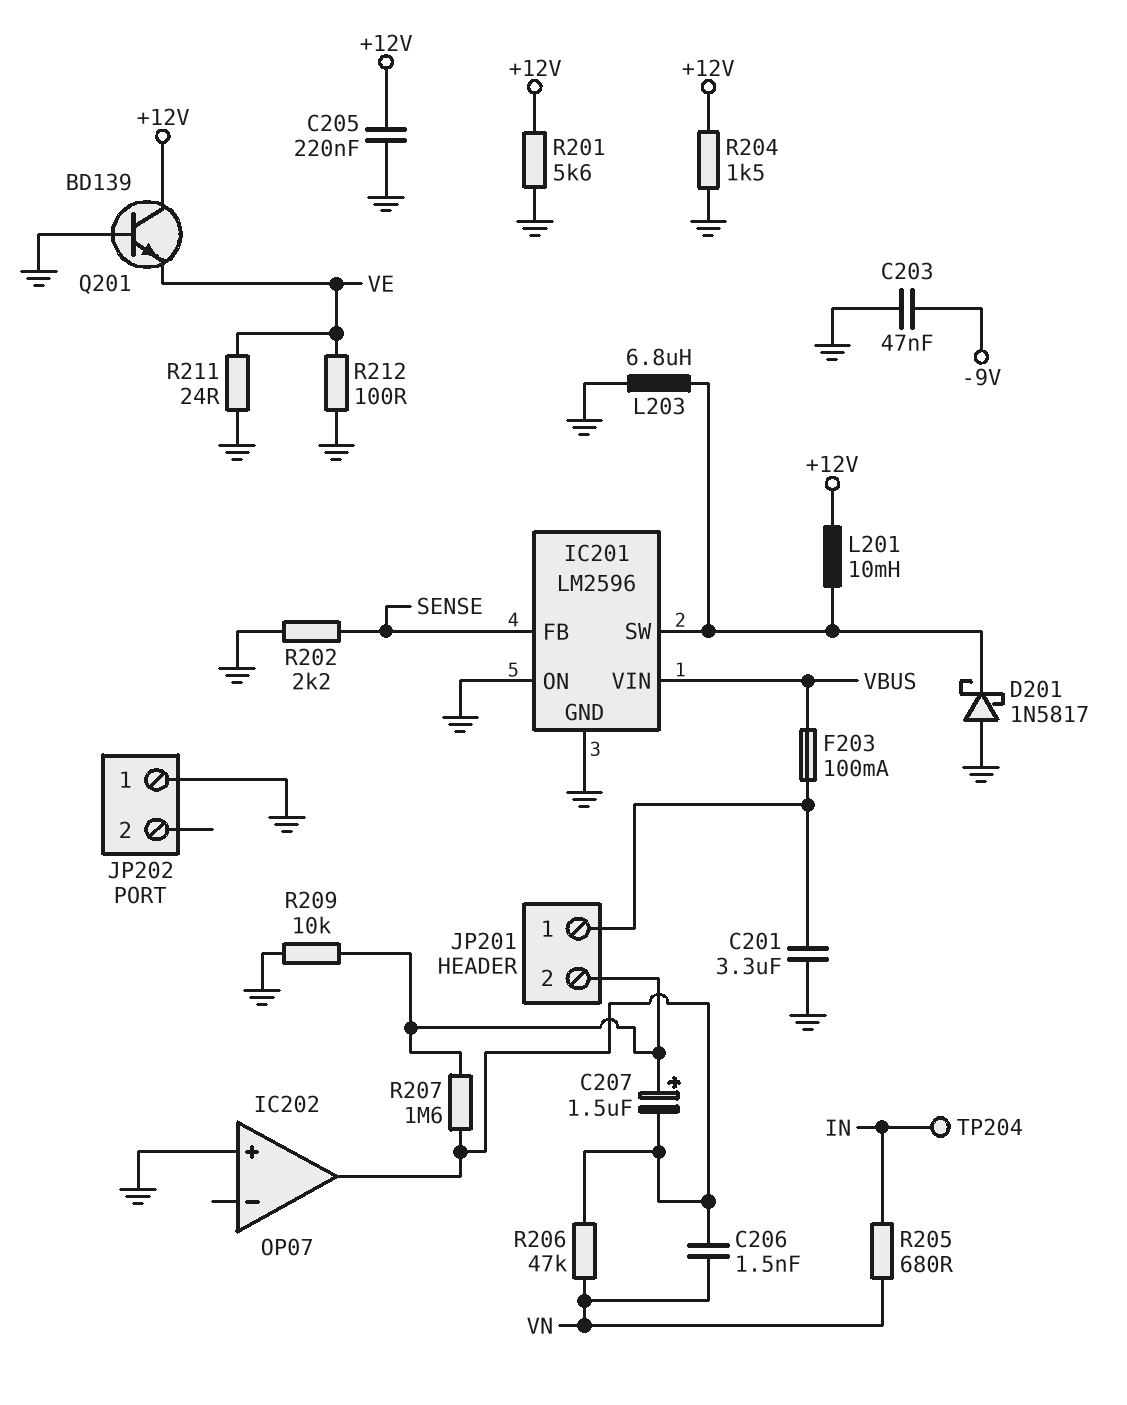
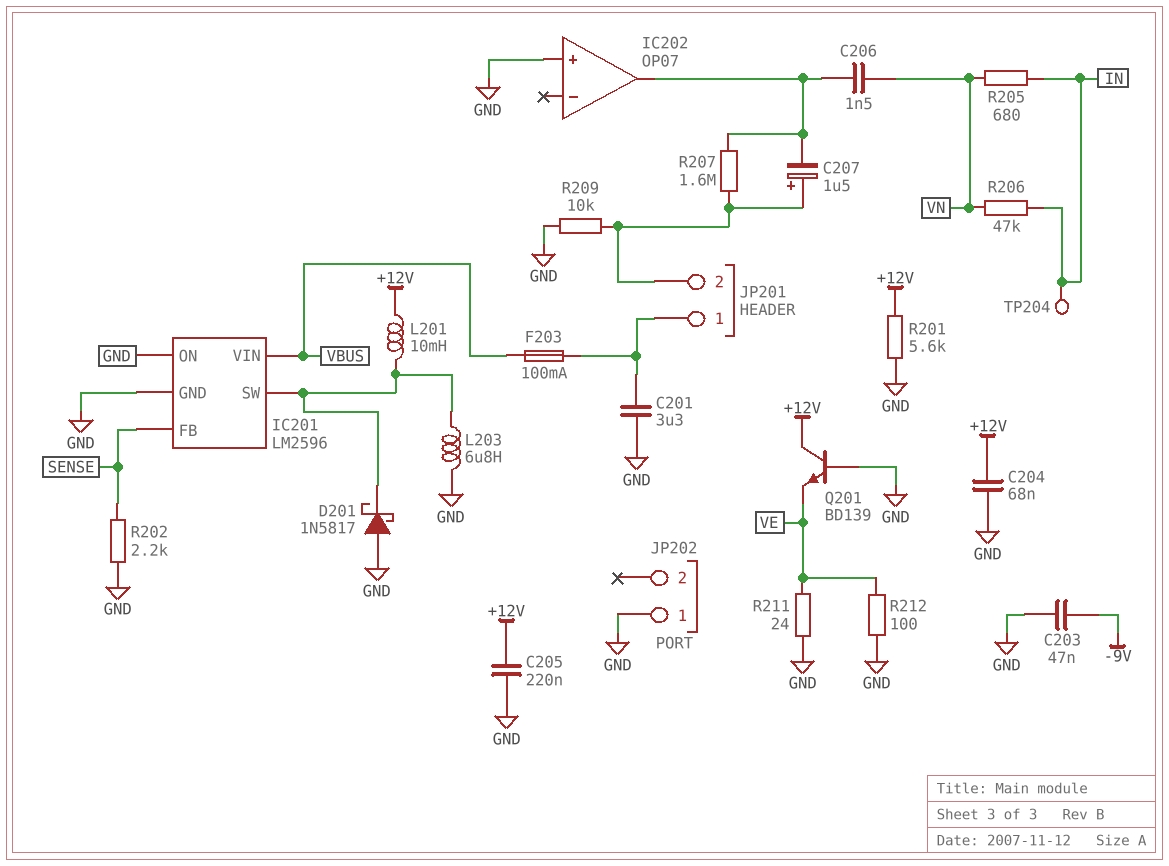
C204: none -> 68nF (+12V, GND)
R204: 1.5k (+12V, GND) -> none
R206: 47k (IC202/out, VN) -> 47k (IN, VN)

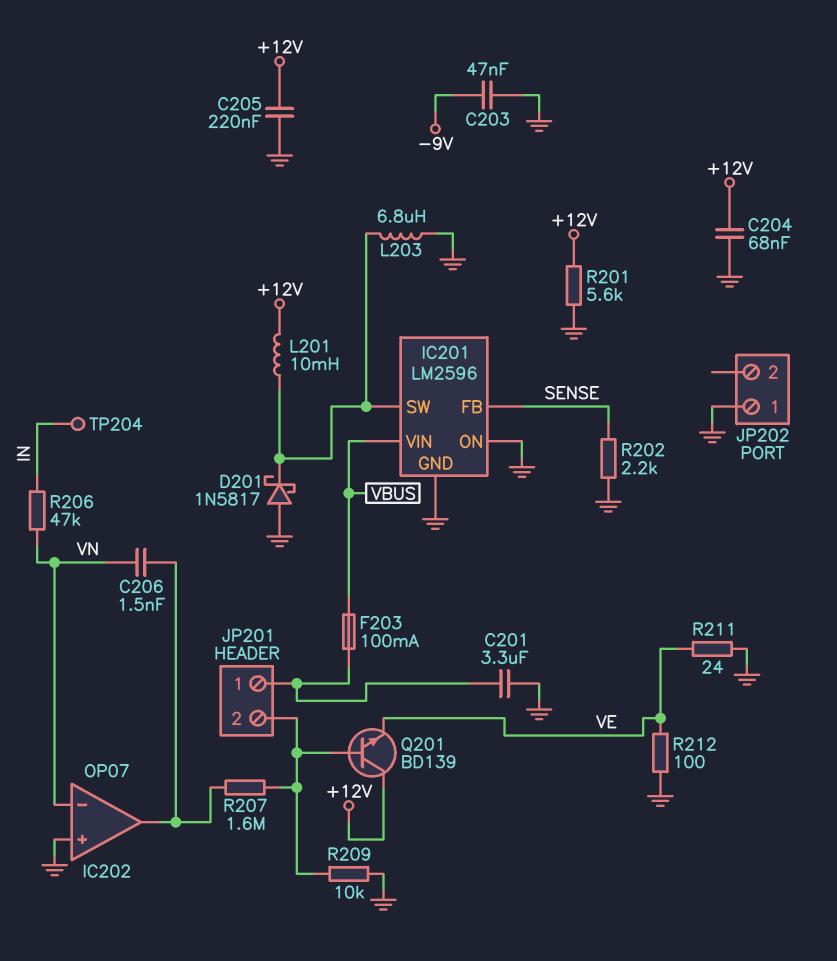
C207: 1.5uF (plus JP201/2, minus IC202/out) -> none
IC202 pin in-: none -> VN
Q201: NPN BD139 (B GND, C +12V, E VE) -> NPN BD139 (B JP201/2, C +12V, E VE)
R205: 680 (IN, VN) -> none

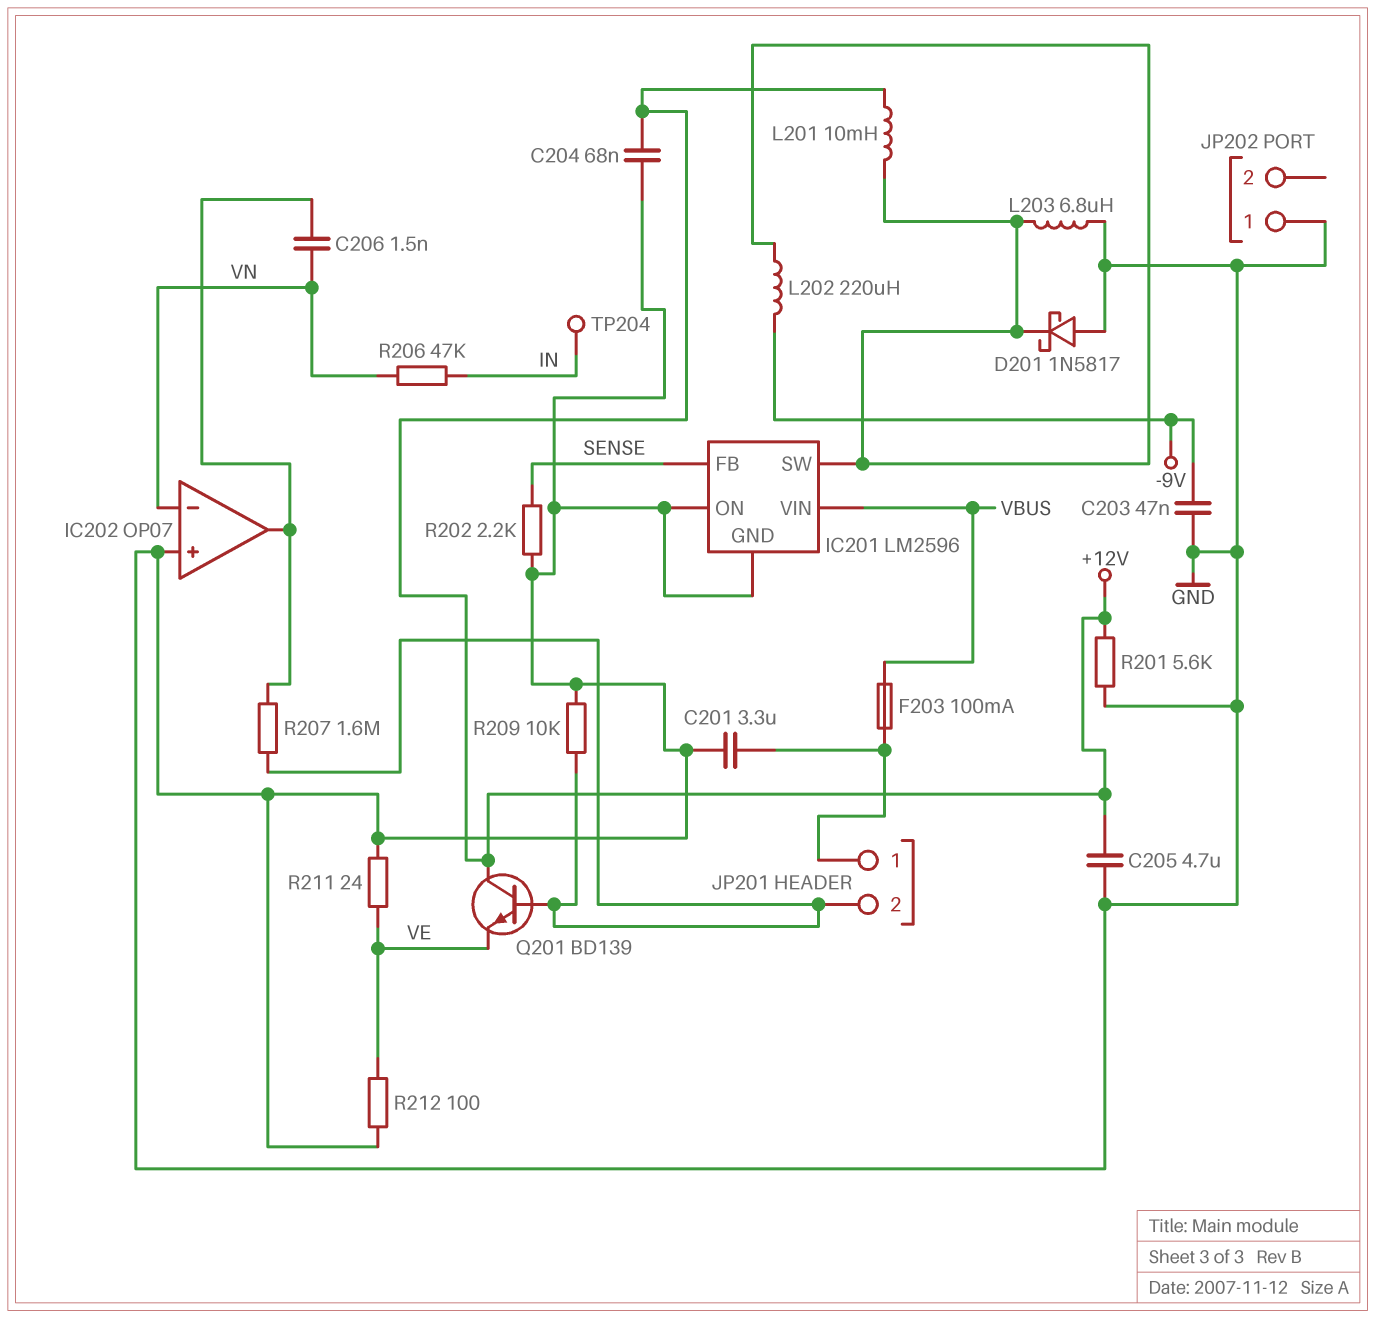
C205: 220nF (+12V, GND) -> 4.7uF (+12V, GND)
L202: none -> 220uH (-9V, IC201/SW)

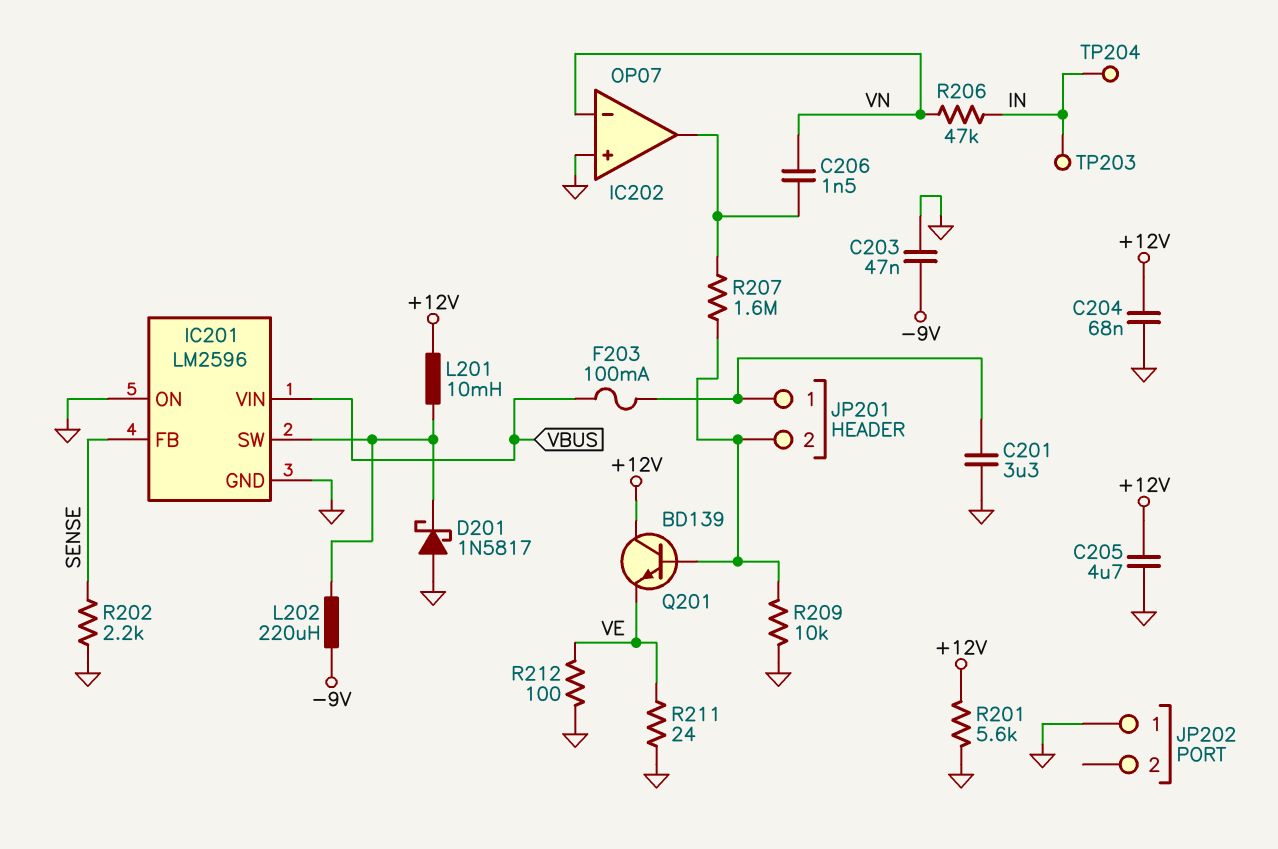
L203: 6.8uH (GND, IC201/SW) -> none
TP203: none -> test point (IN)

